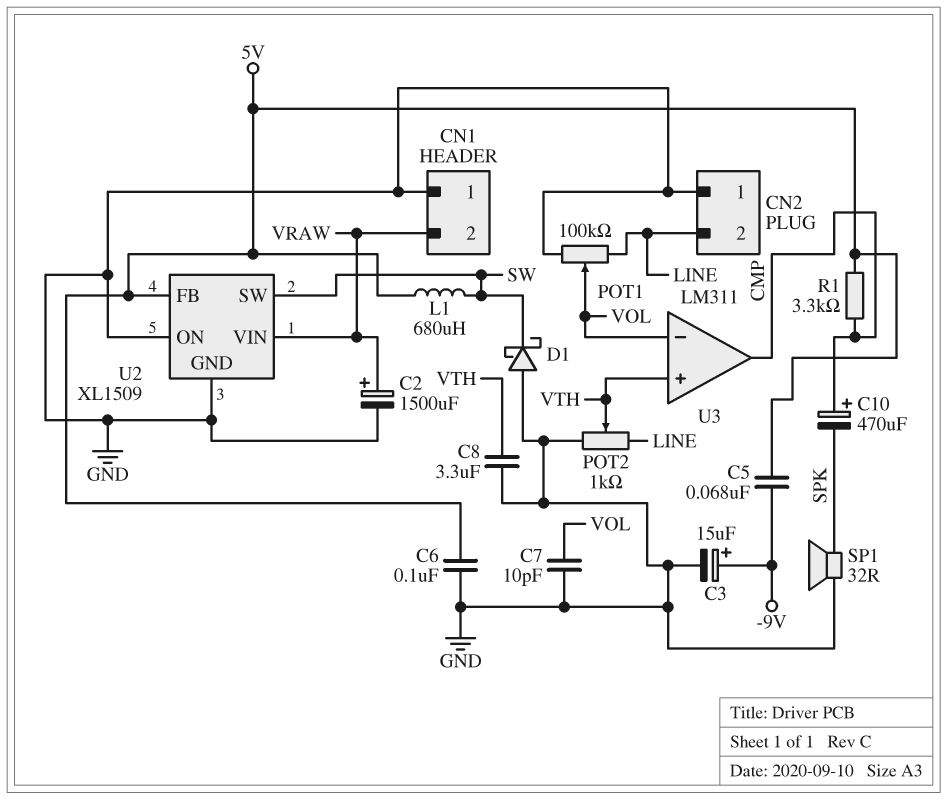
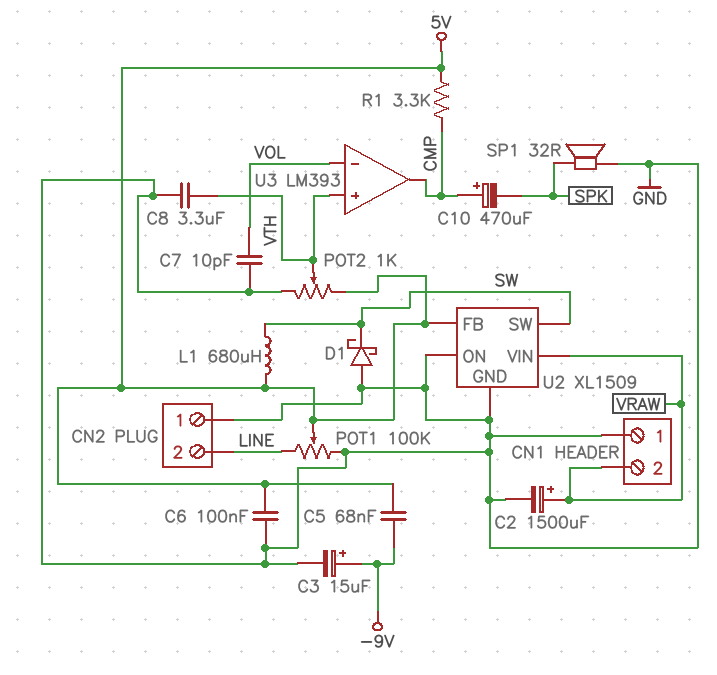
POT1: 100k (GND, LINE, wiper VOL) -> 100k (GND, LINE, wiper 5V)
POT2: 1k (GND, LINE, wiper VTH) -> 1k (5V, GND, wiper VTH)
U3: LM311 -> LM393

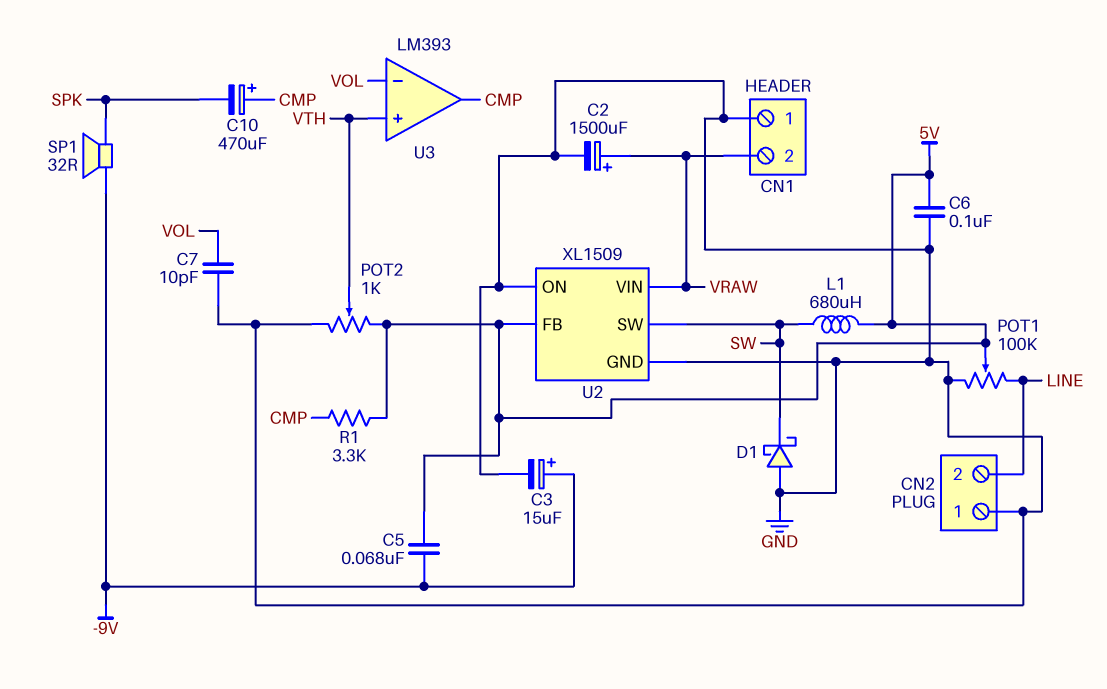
C8: 3.3uF (GND, VTH) -> none
SP1: speaker 32R (GND, SPK) -> speaker 32R (-9V, SPK)

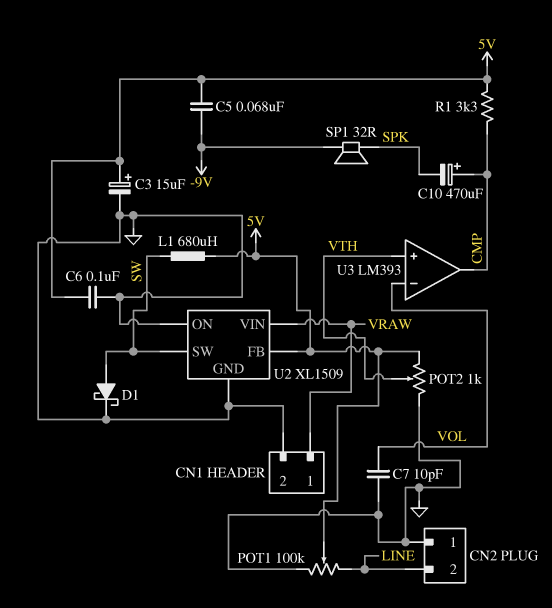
C2: 1500uF (plus VRAW, minus GND) -> none
C3: 15uF (plus -9V, minus GND) -> 15uF (plus 5V, minus GND)
CN1 pin 1: GND -> VRAW
CN1 pin 2: VRAW -> GND
D1: schottky (A GND, K SW) -> schottky (A SW, K GND)

